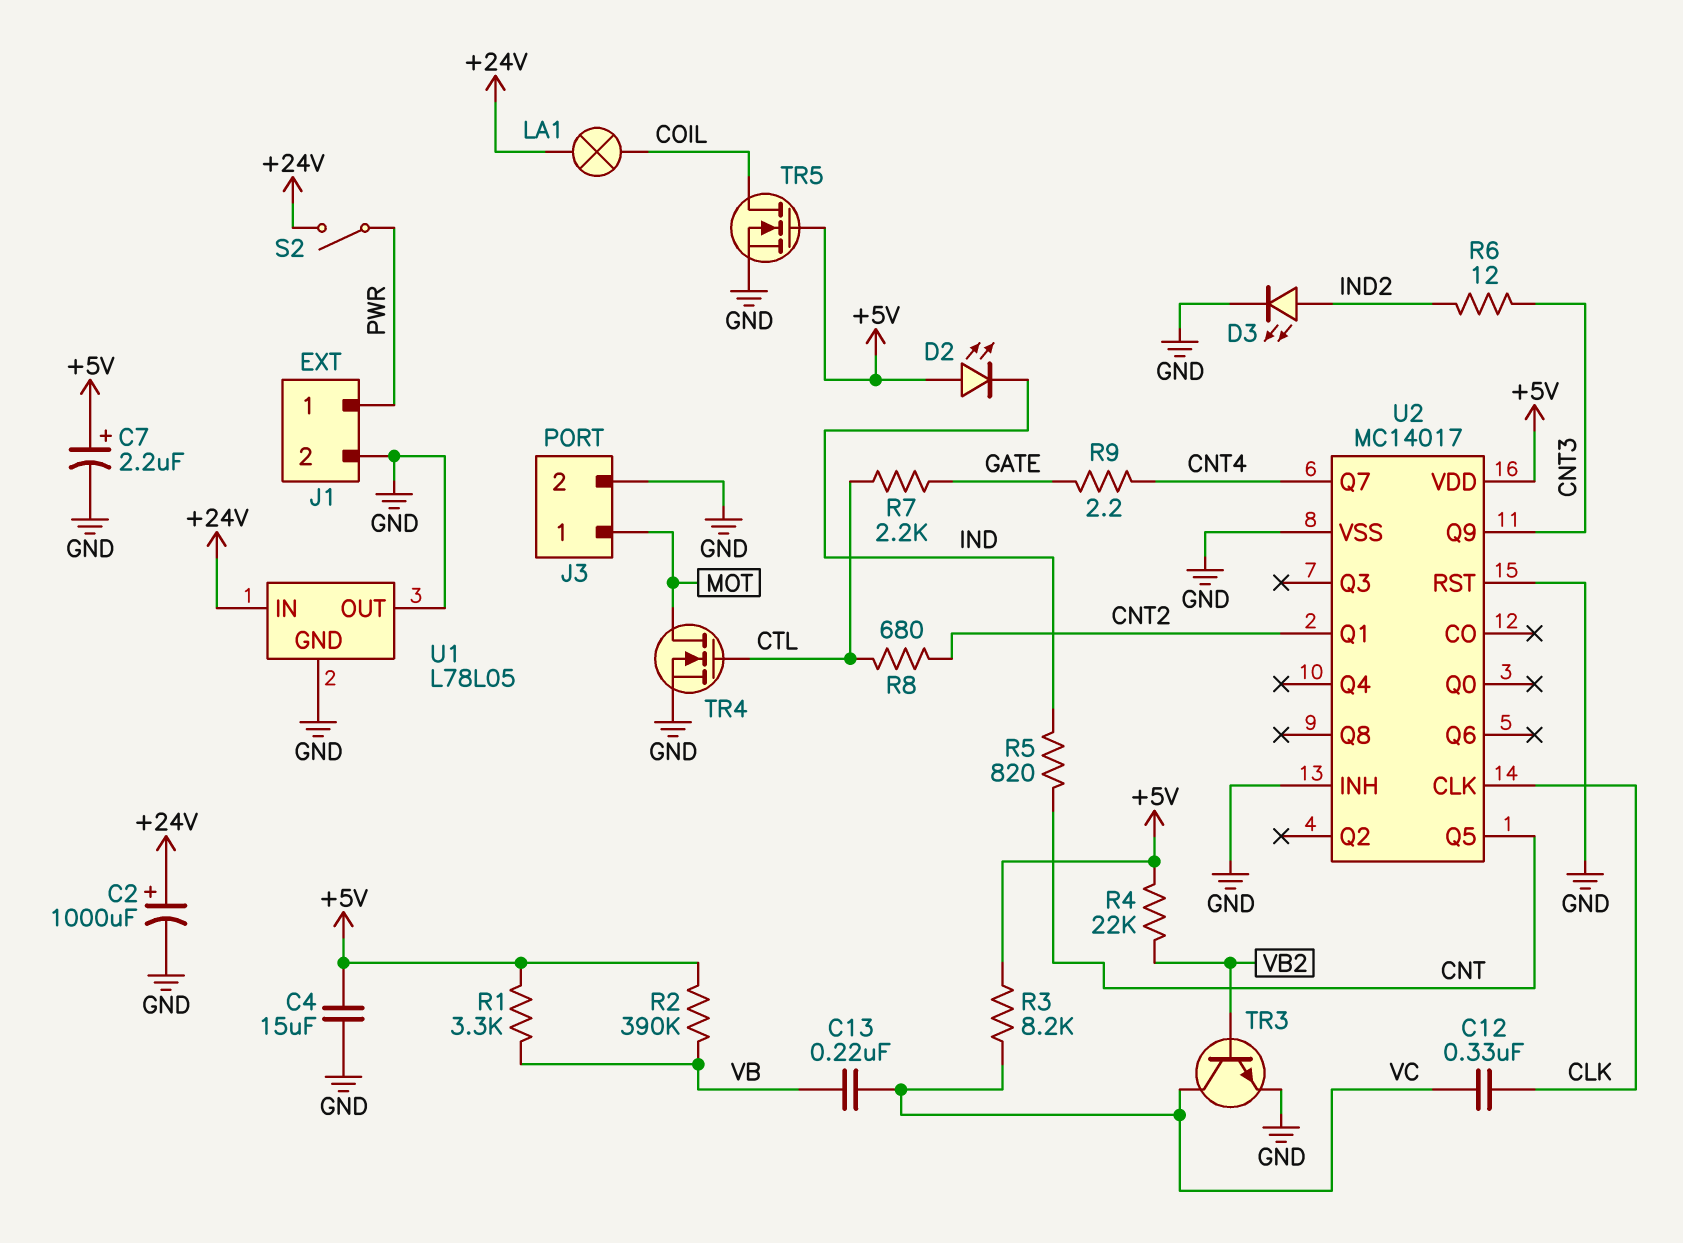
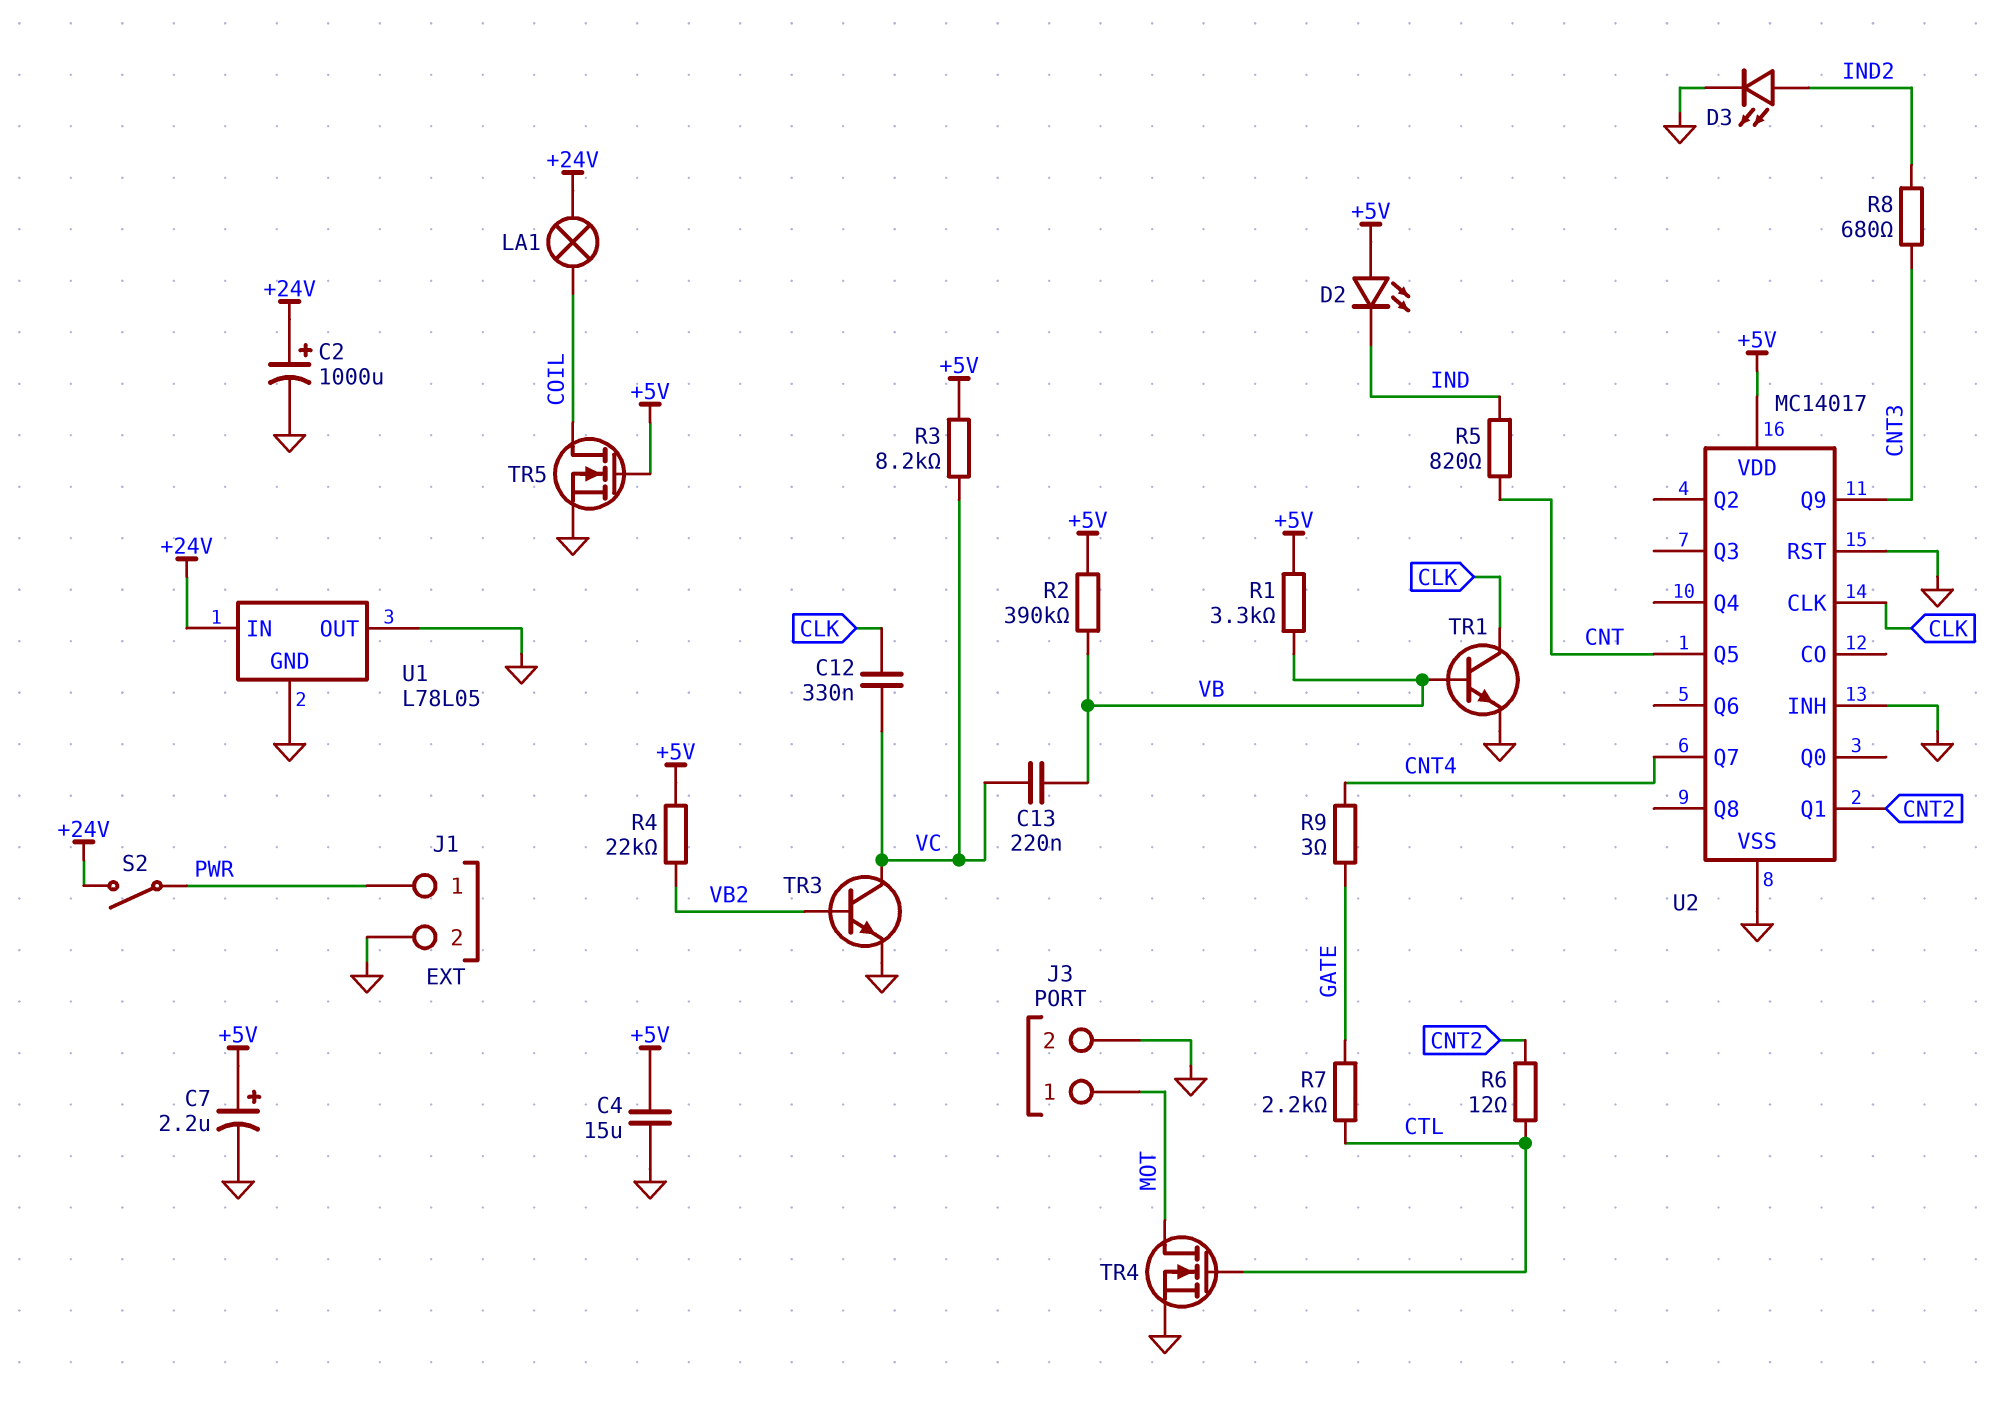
R6: 12 (CNT3, IND2) -> 12 (CNT2, CTL)
R8: 680 (CNT2, CTL) -> 680 (CNT3, IND2)
R9: 2.2 (CNT4, GATE) -> 3 (CNT4, GATE)
TR1: none -> NPN (B VB, C CLK, E GND)

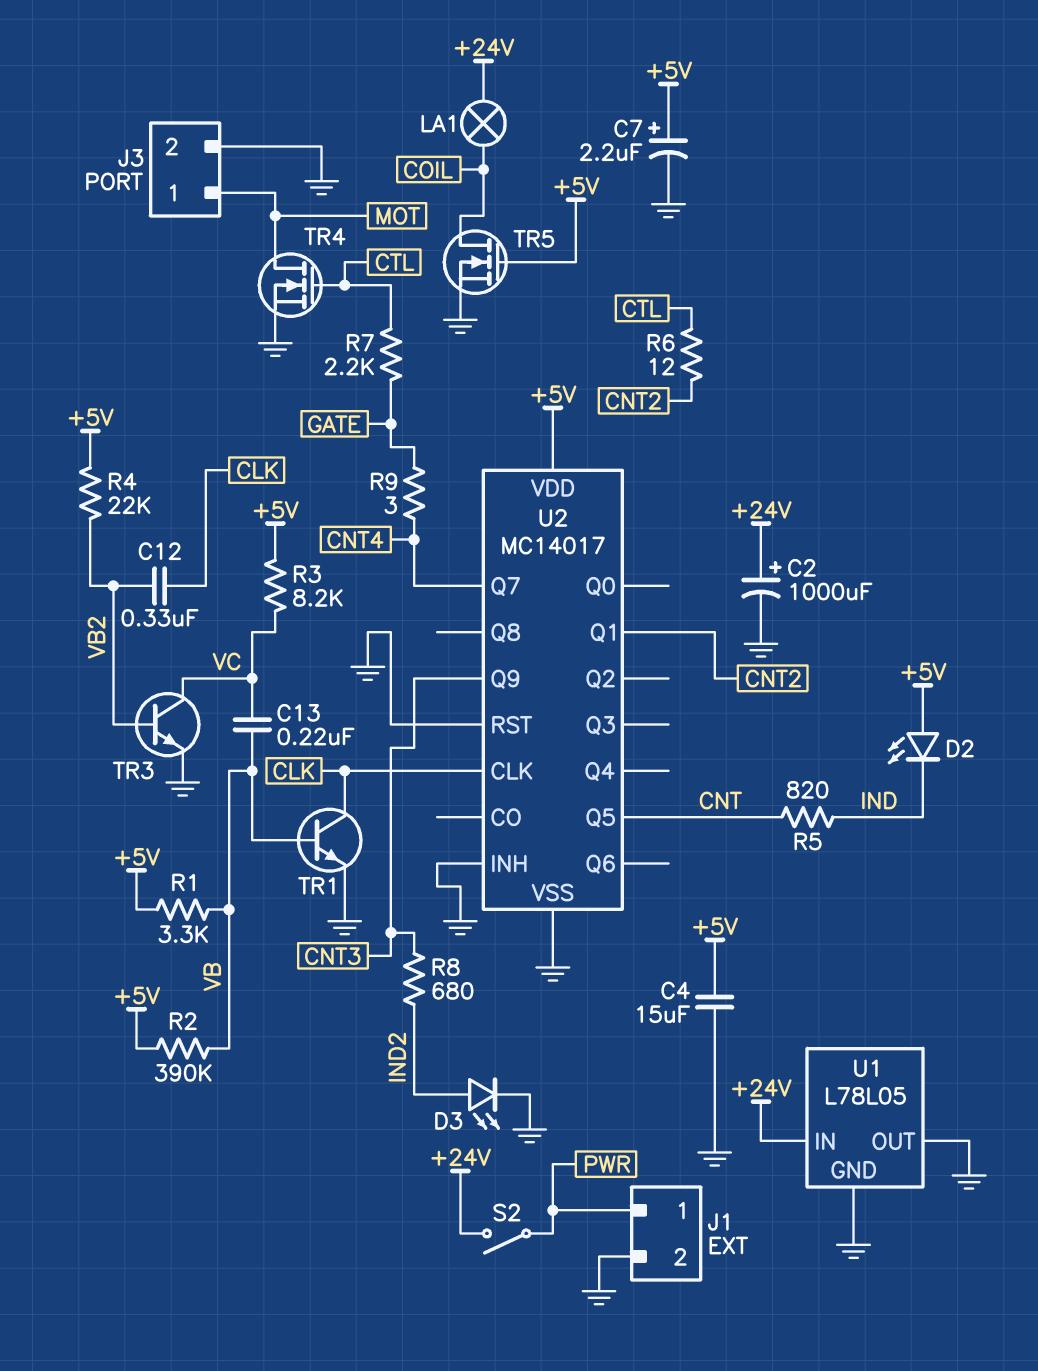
C12: 330nF (CLK, VC) -> 330nF (CLK, VB2)

